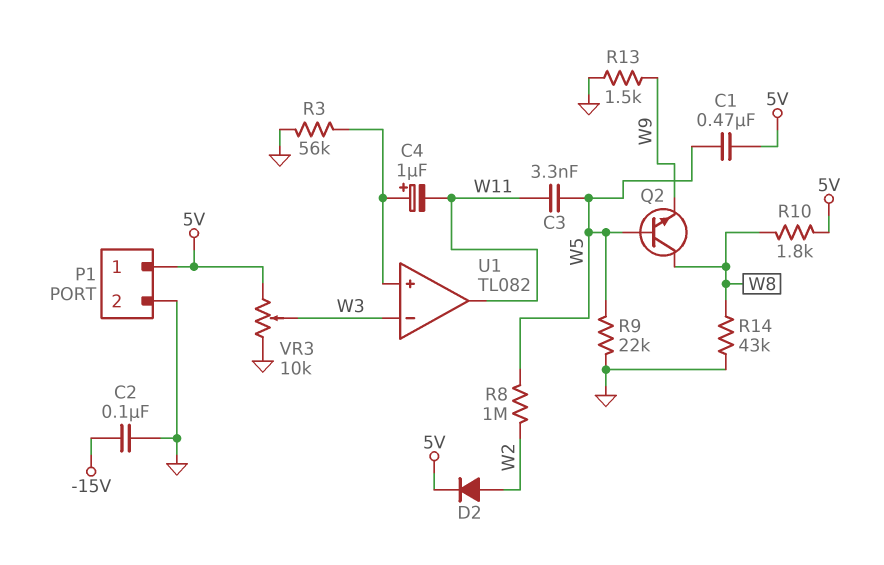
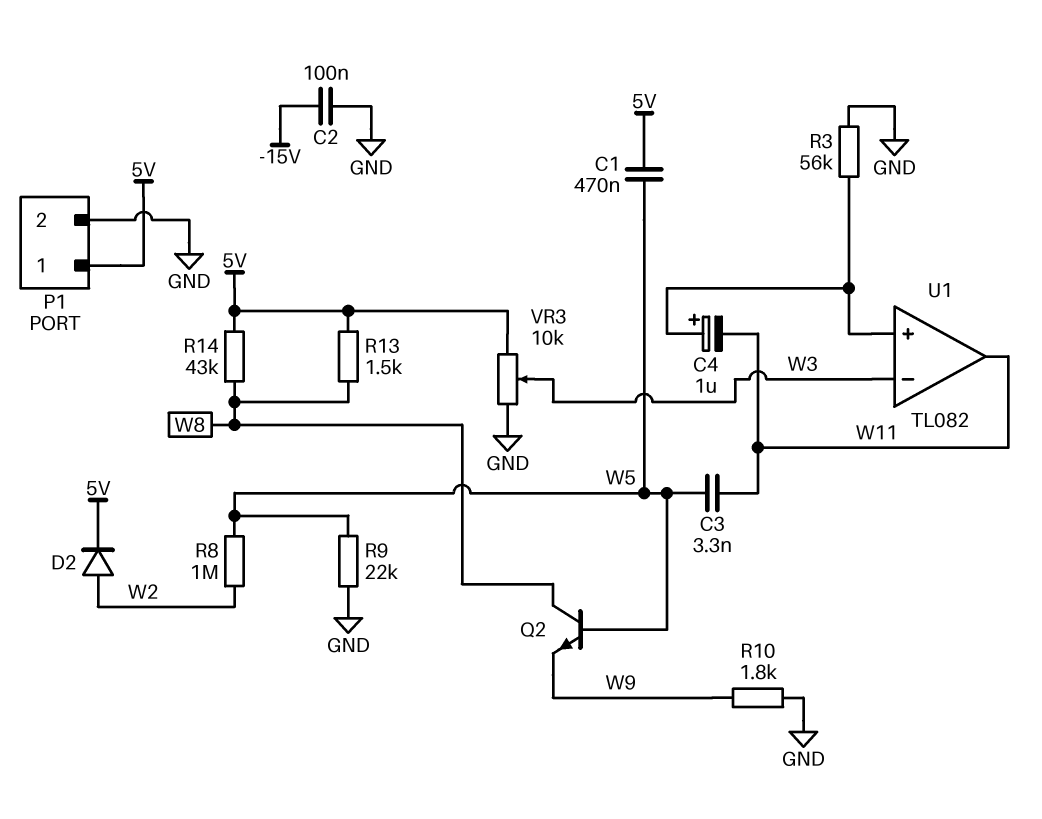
R10: 1.8k (5V, W8) -> 1.8k (GND, W9)
R13: 1.5k (GND, W9) -> 1.5k (5V, W8)
R14: 43k (GND, W8) -> 43k (5V, W8)

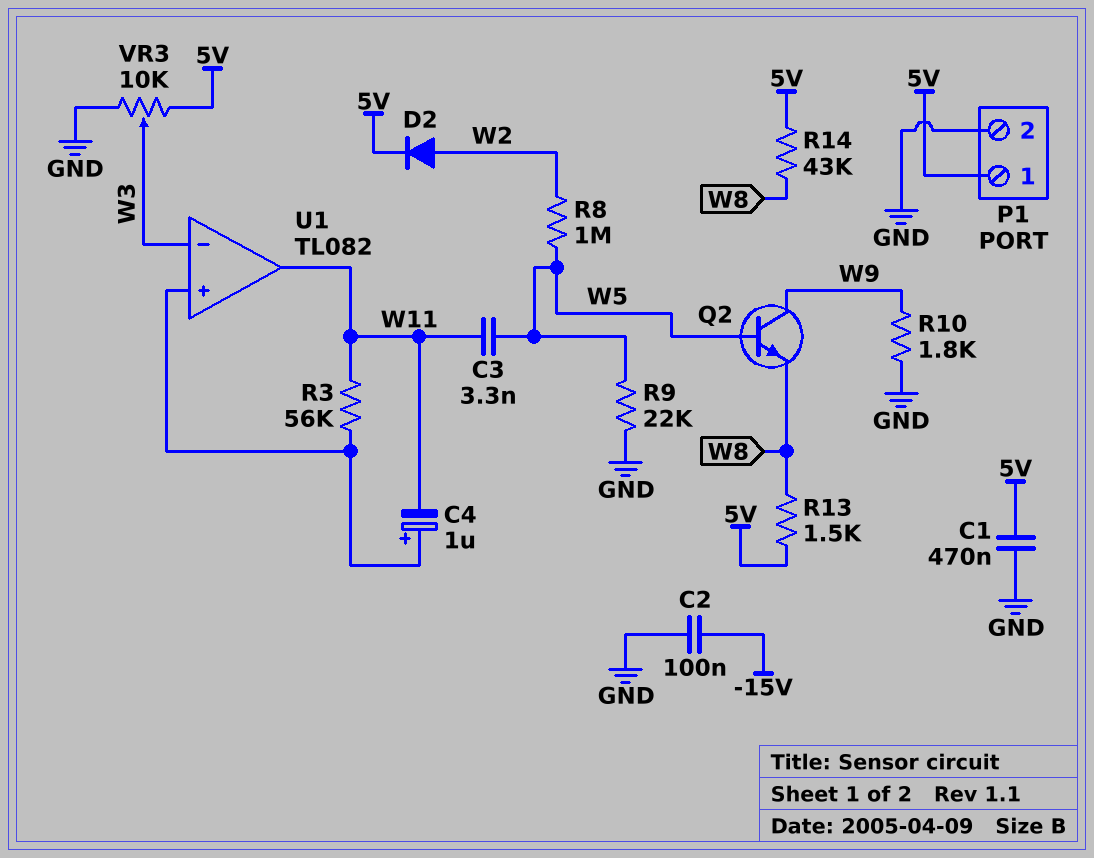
C1: 470nF (5V, W5) -> 470nF (5V, GND)
Q2: NPN (B W5, C W8, E W9) -> NPN (B W5, C W9, E W8)
R3: 56k (GND, U1/in+) -> 56k (U1/in+, W11)

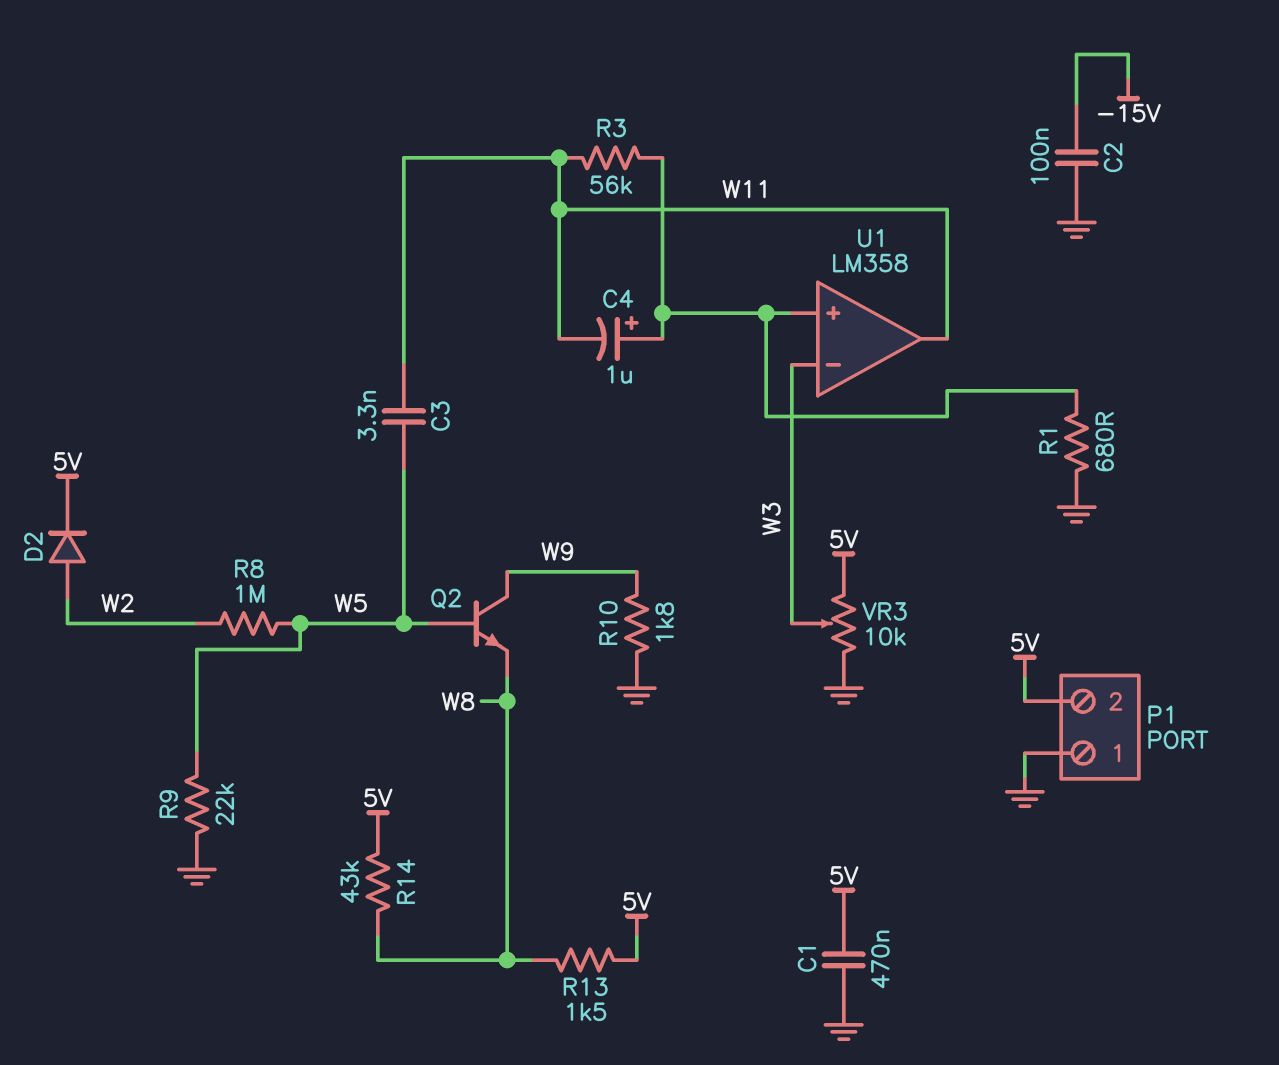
P1 pin 1: 5V -> GND
P1 pin 2: GND -> 5V
R1: none -> 680 (GND, U1/in+)
U1: TL082 -> LM358

